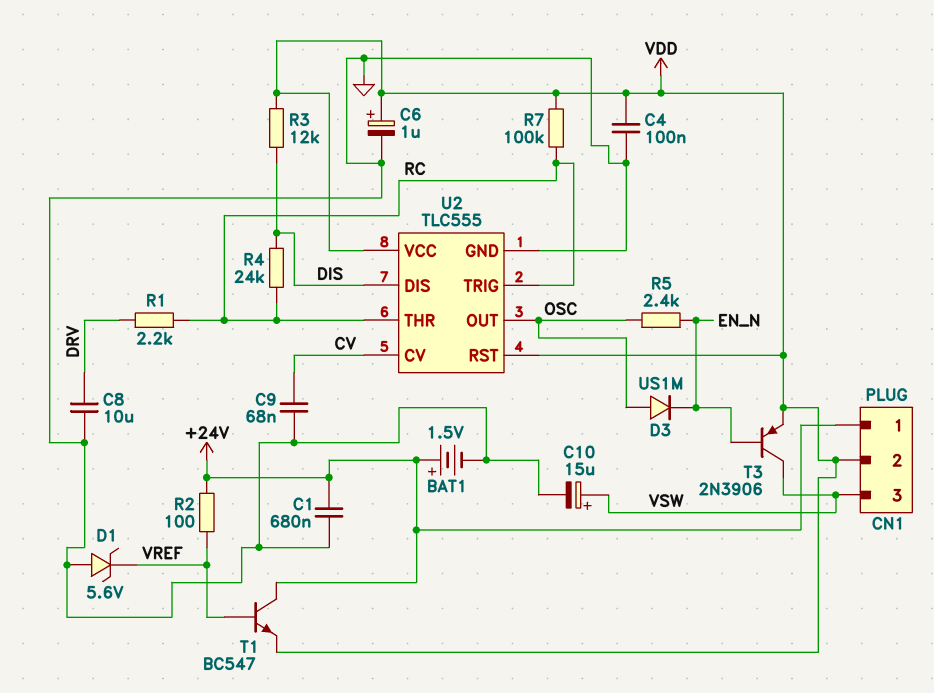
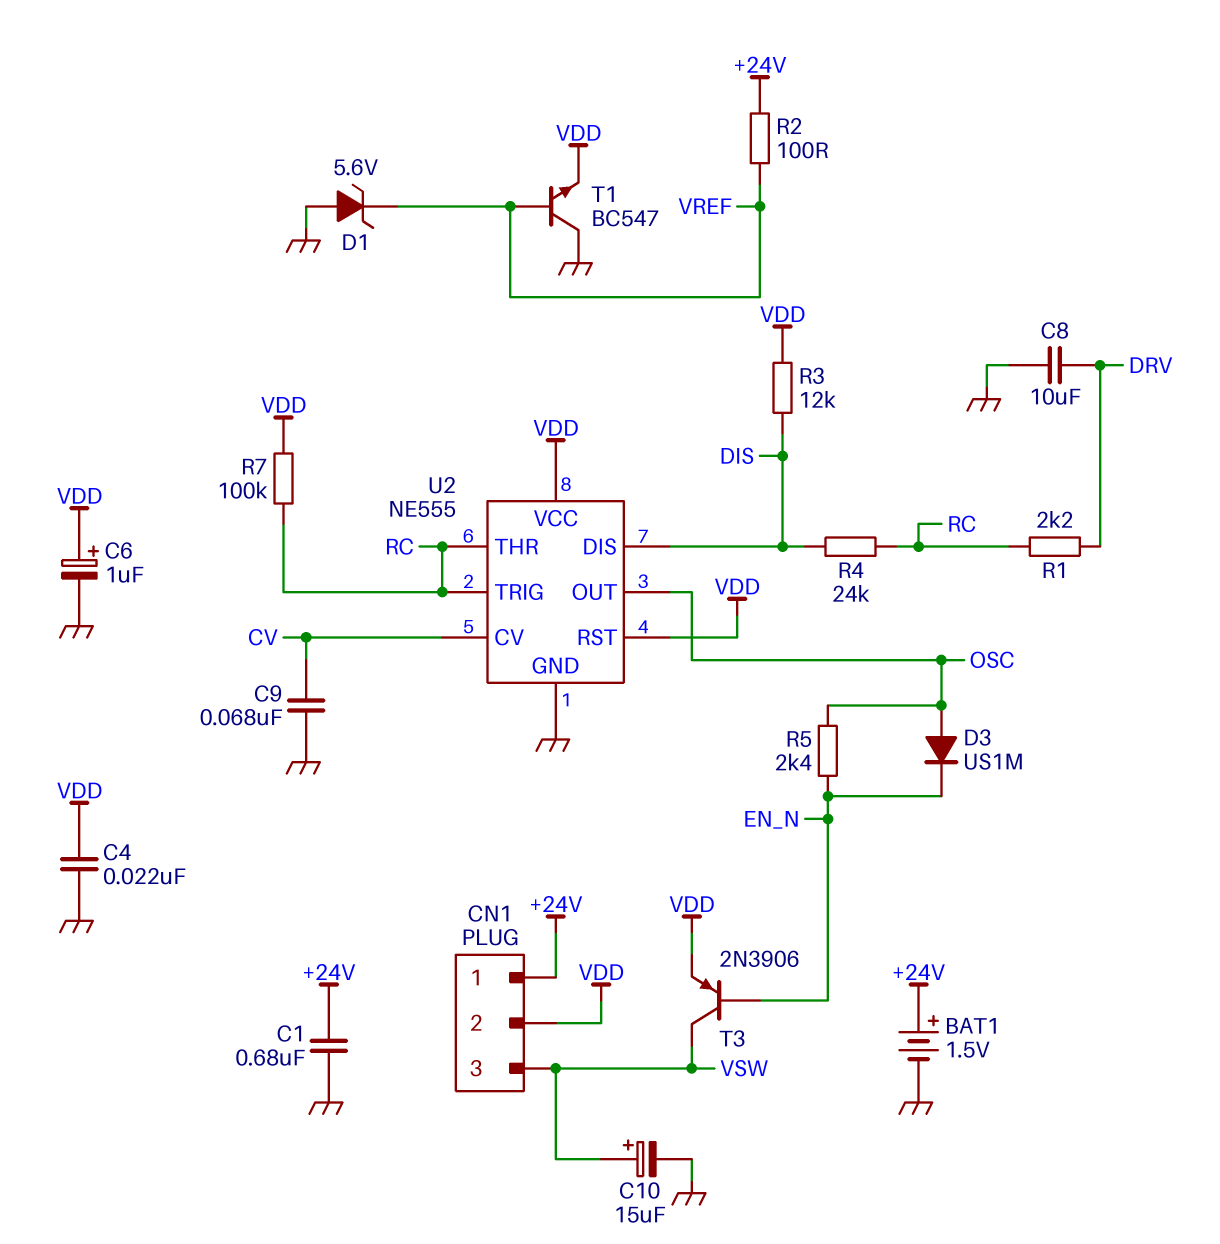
C4: 100nF (GND, VDD) -> 22nF (GND, VDD)
T1: NPN BC547 (B VREF, C +24V, E VDD) -> NPN BC547 (B VREF, C GND, E VDD)
U2: TLC555 -> NE555

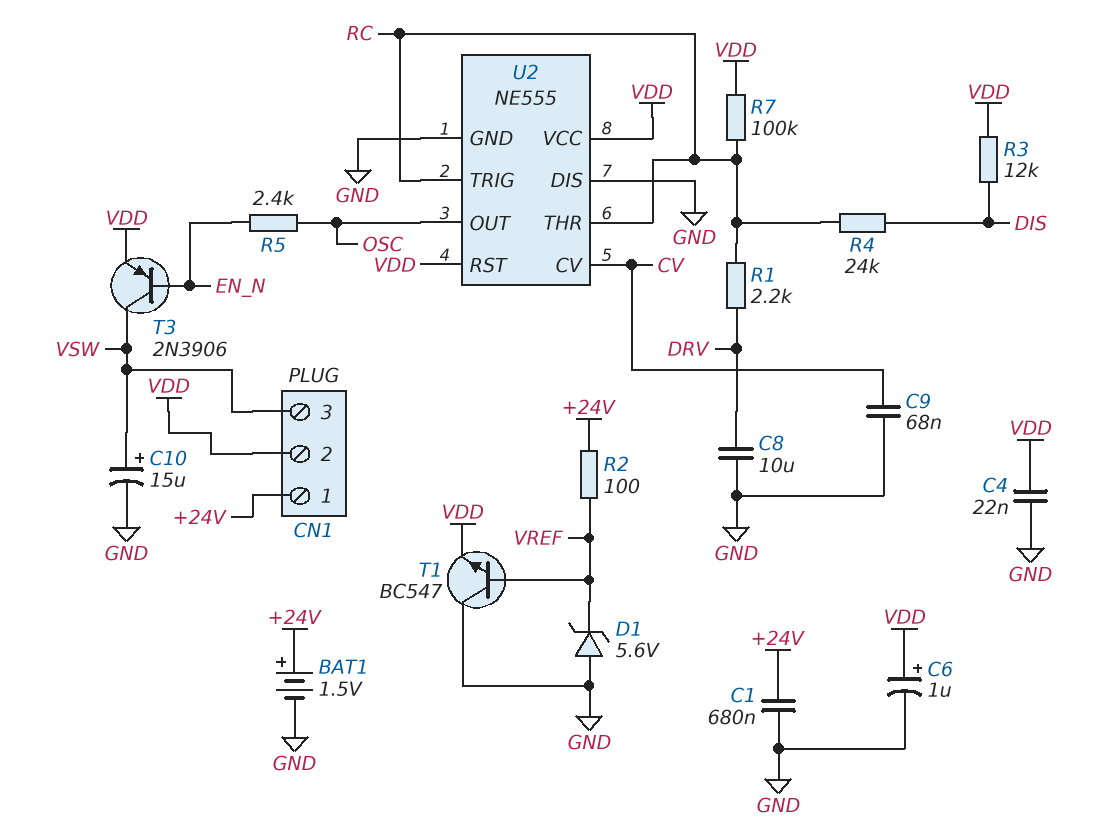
D3: diode US1M (A OSC, K EN_N) -> none
U2 pin DIS: DIS -> GND

